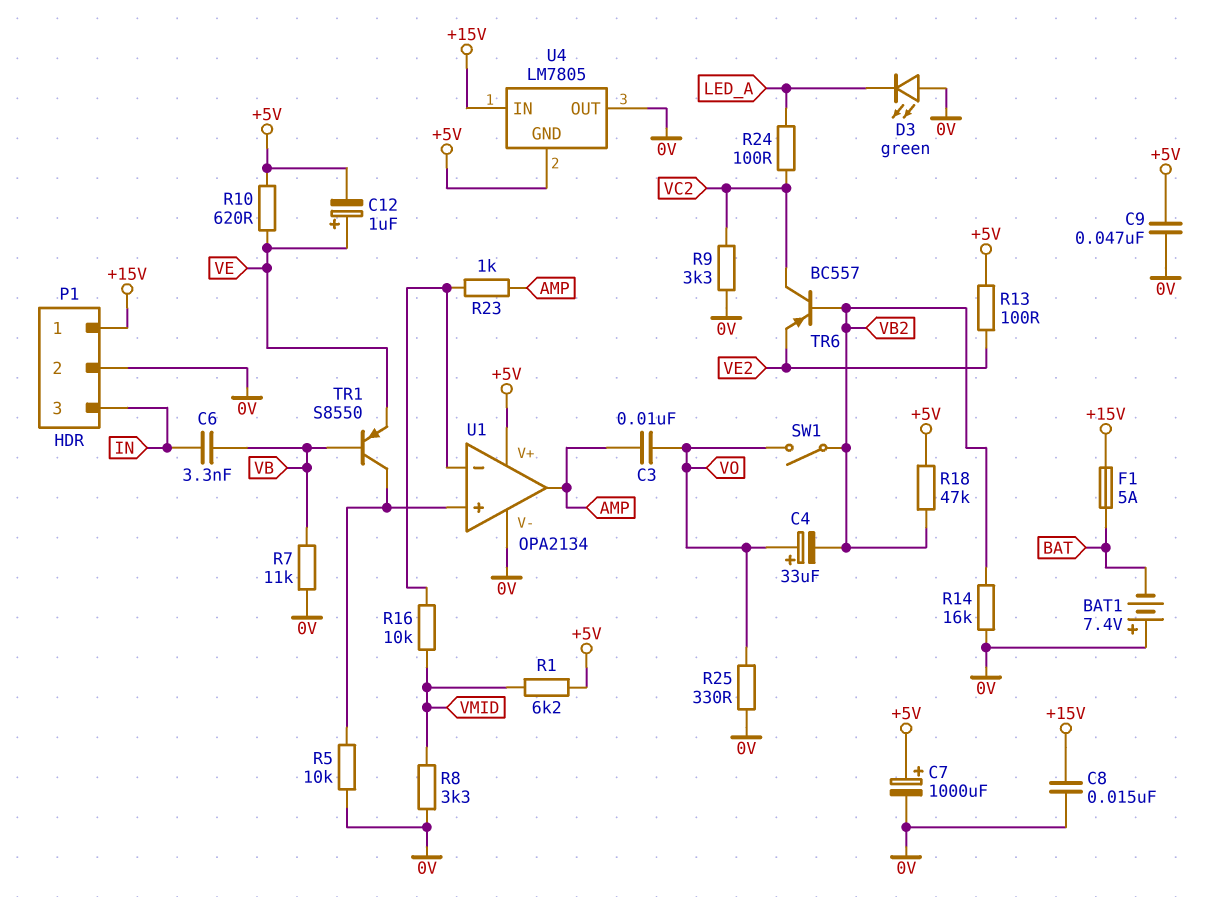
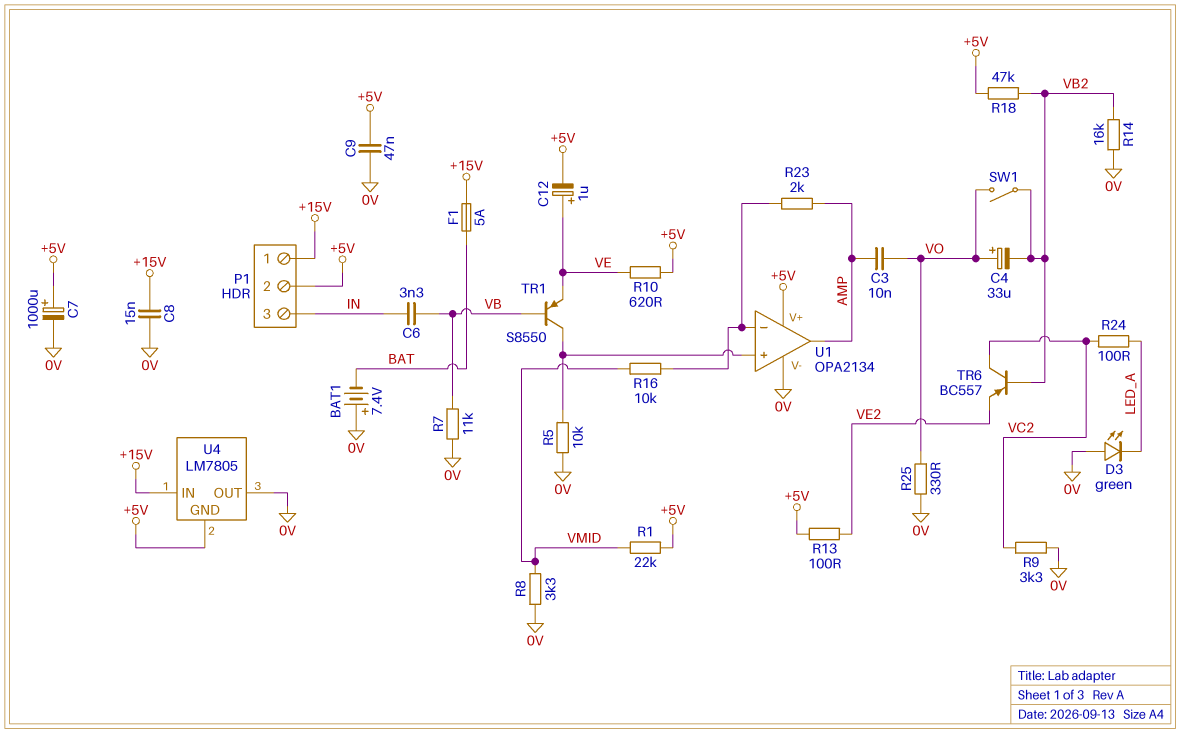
P1 pin 2: 0V -> +5V
R1: 6.2k (+5V, VMID) -> 22k (+5V, VMID)
R23: 1k (AMP, U1/in-) -> 2k (AMP, U1/in-)

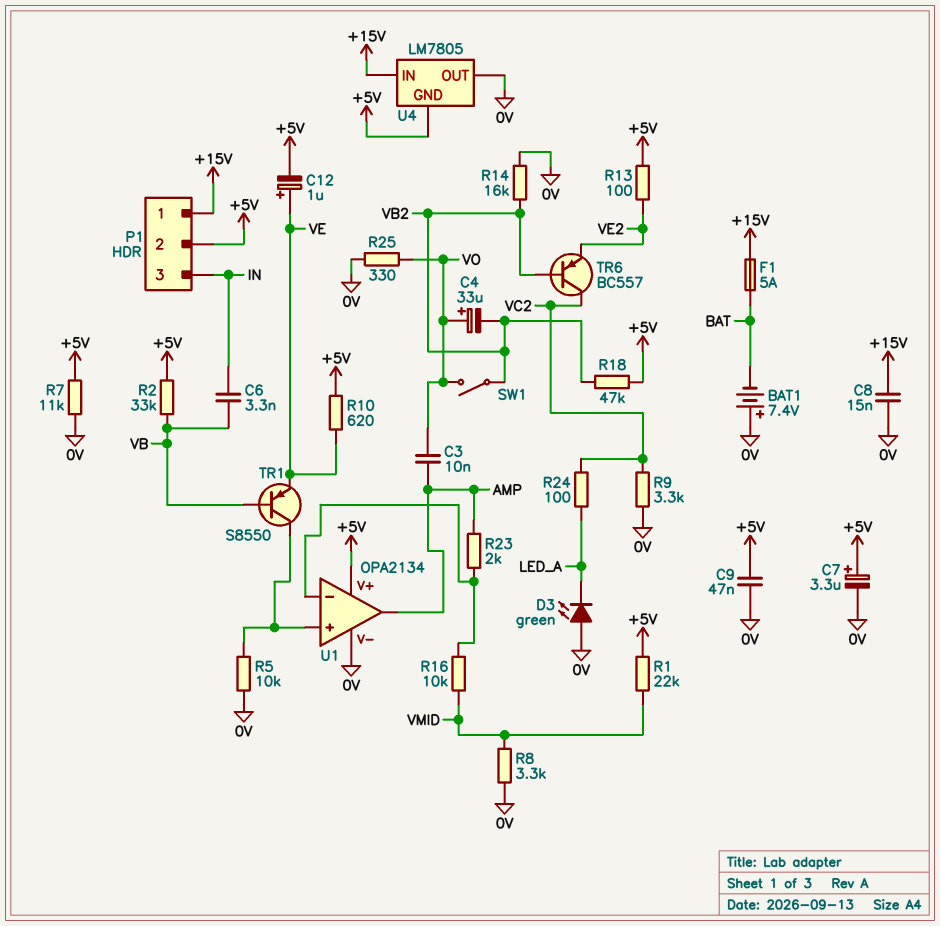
C7: 1000uF (plus +5V, minus 0V) -> 3.3uF (plus +5V, minus 0V)
R2: none -> 33k (+5V, VB)
R7: 11k (0V, VB) -> 11k (+5V, 0V)

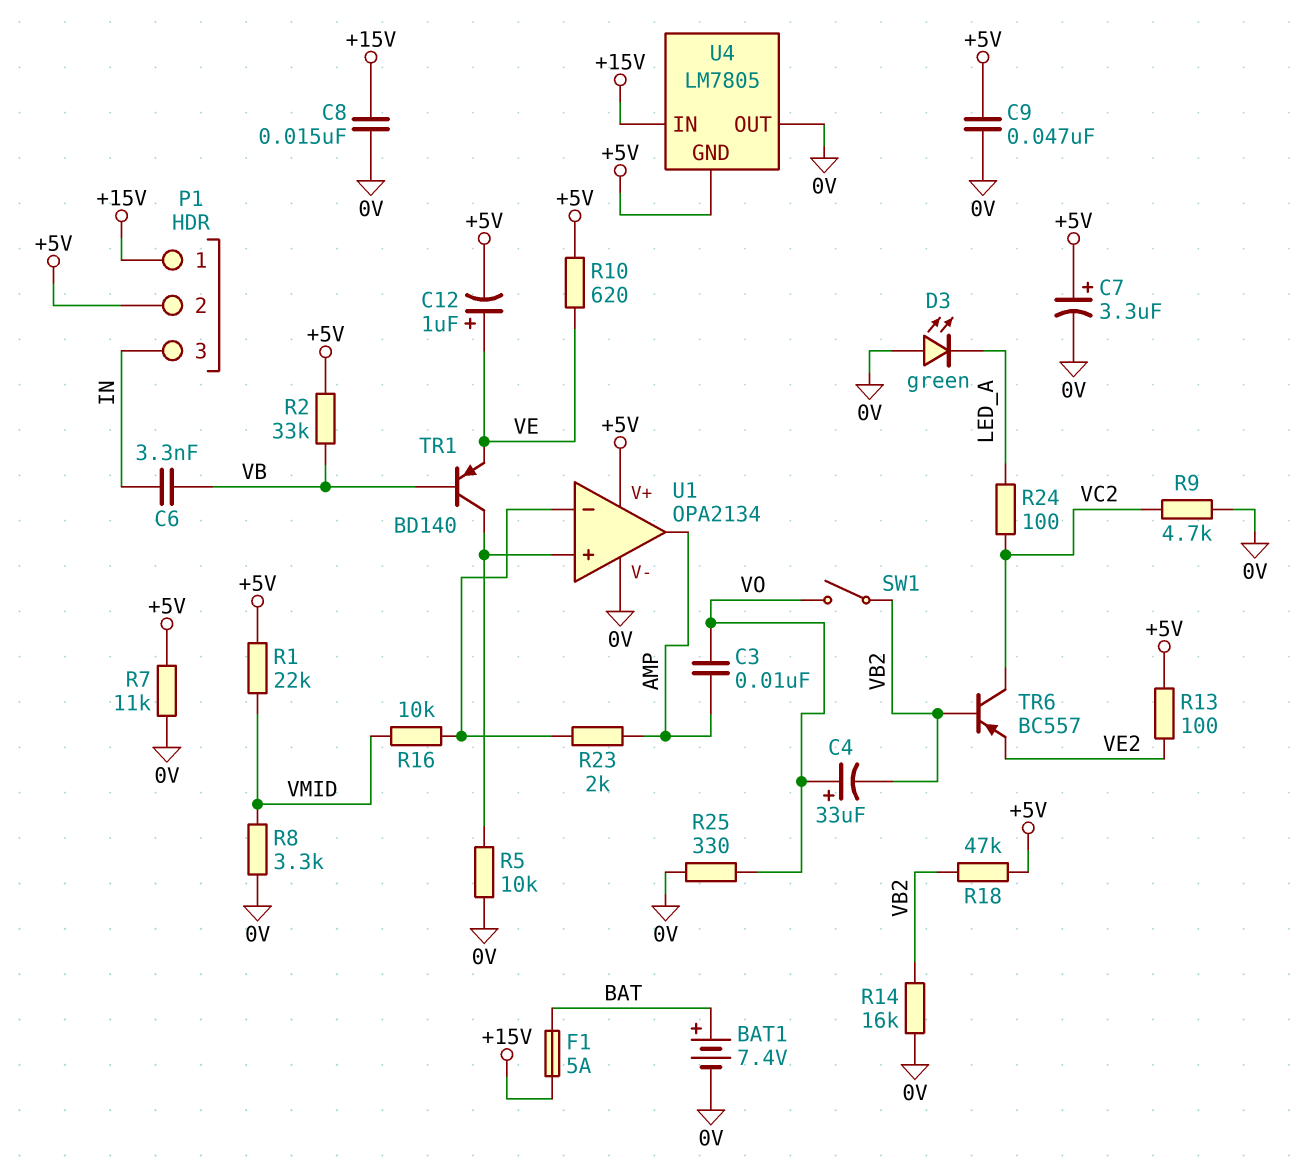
BAT1: 7.4V (plus 0V, minus BAT) -> 7.4V (plus BAT, minus 0V)
R9: 3.3k (0V, VC2) -> 4.7k (0V, VC2)
TR1: PNP S8550 (B VB, C U1/in+, E VE) -> PNP BD140 (B VB, C U1/in+, E VE)

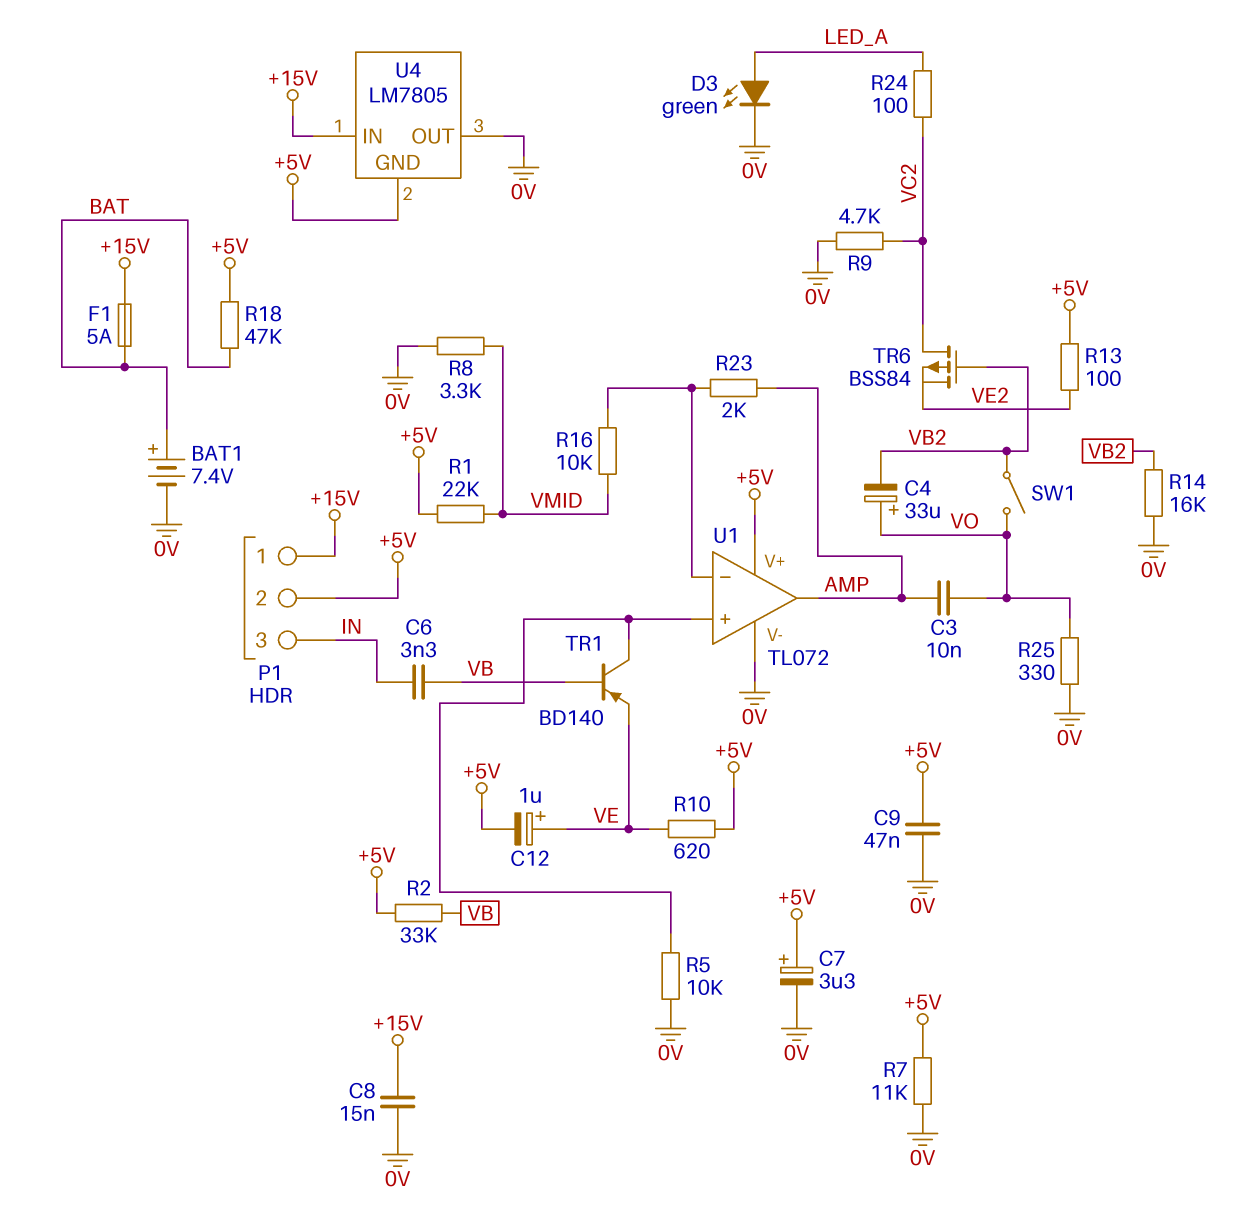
D3: LED green (A 0V, K LED_A) -> LED green (A LED_A, K 0V)
R18: 47k (+5V, VB2) -> 47k (+5V, BAT)
TR6: PNP BC557 (B VB2, C VC2, E VE2) -> PMOS BSS84 (G VB2, D VC2, S VE2)
U1: OPA2134 -> TL072

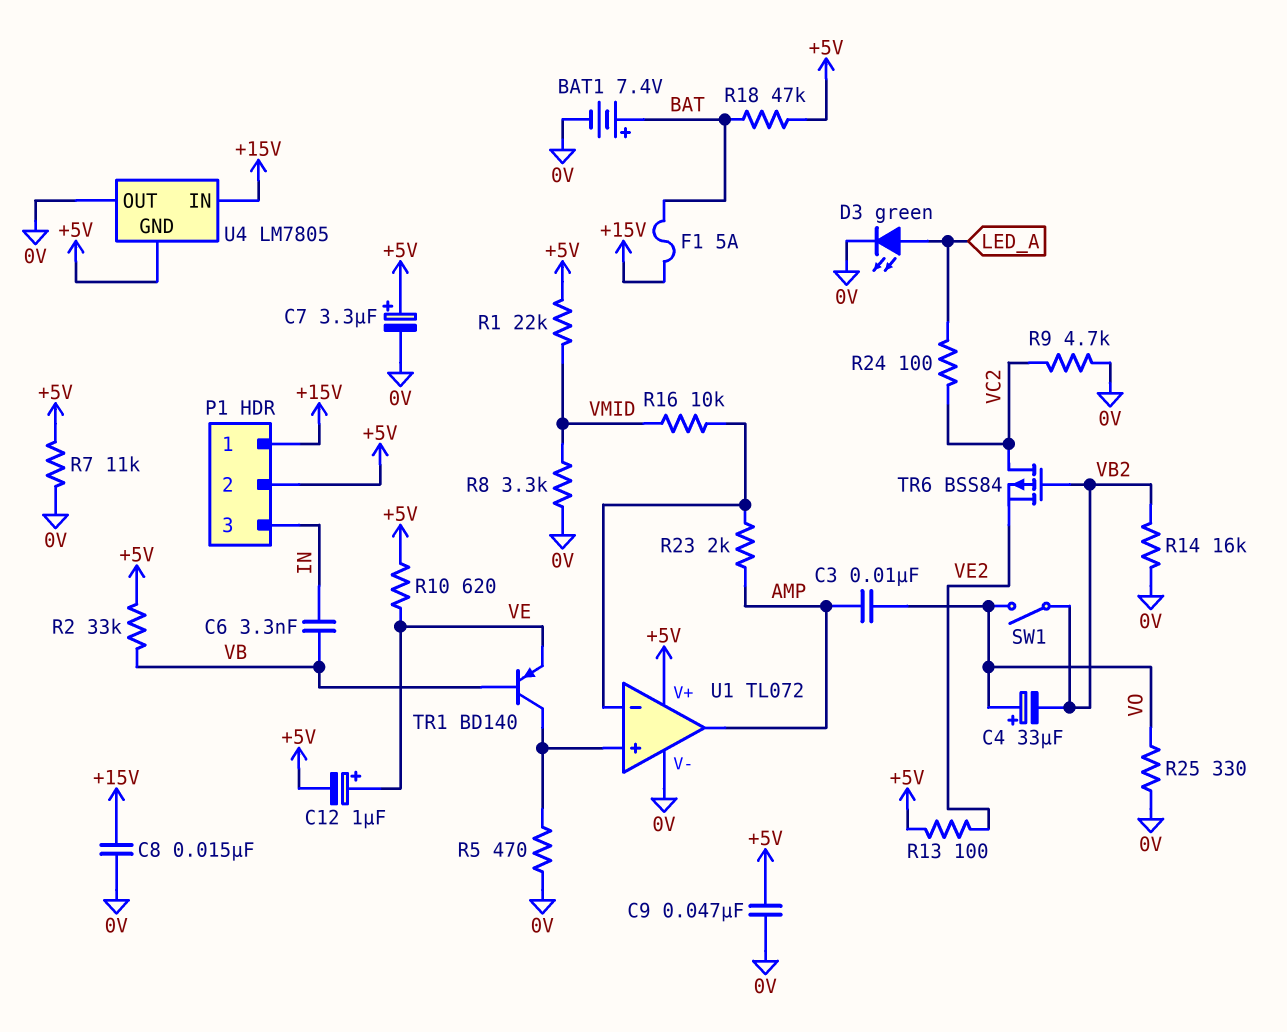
R5: 10k (0V, U1/in+) -> 470 (0V, U1/in+)

